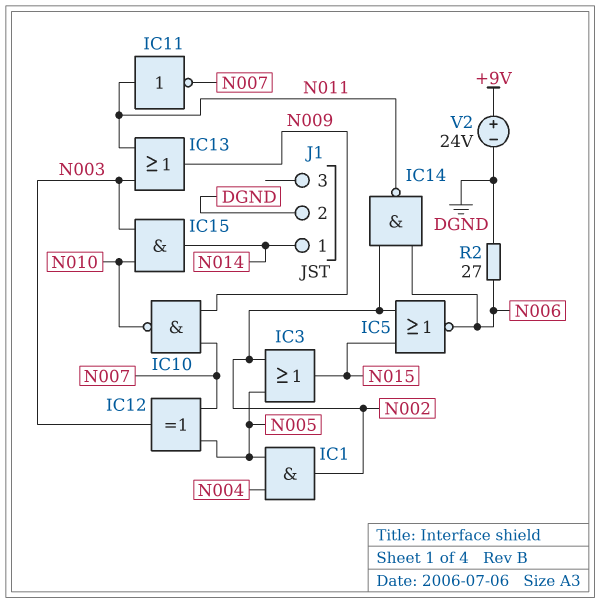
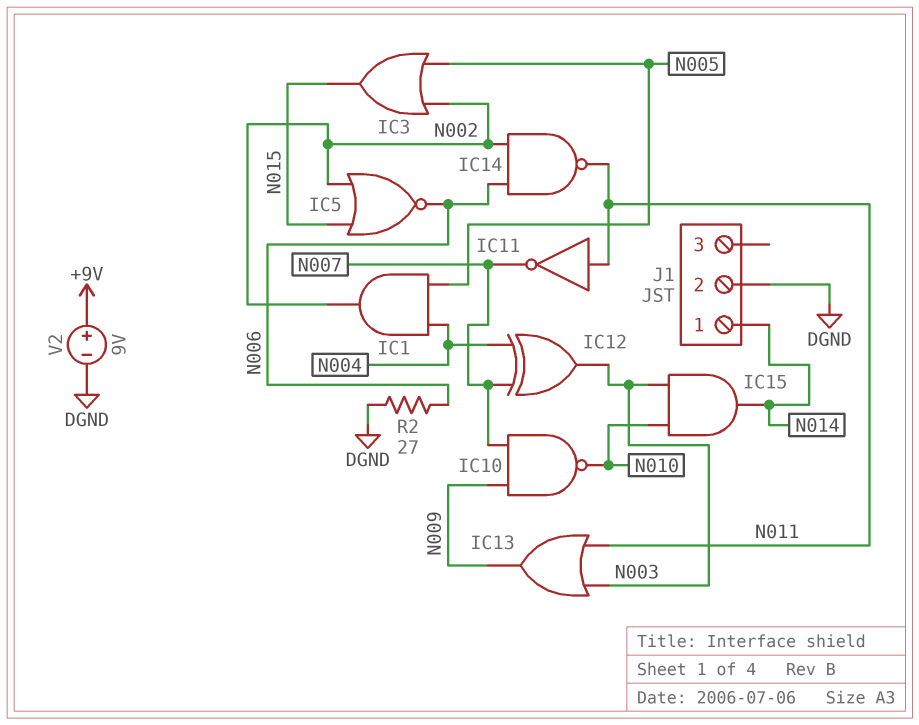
IC12: XOR (in N005, in N007, out N003) -> XOR (in N004, in N007, out N003)
V2: 24V (plus +9V, minus DGND) -> 9V (plus +9V, minus DGND)

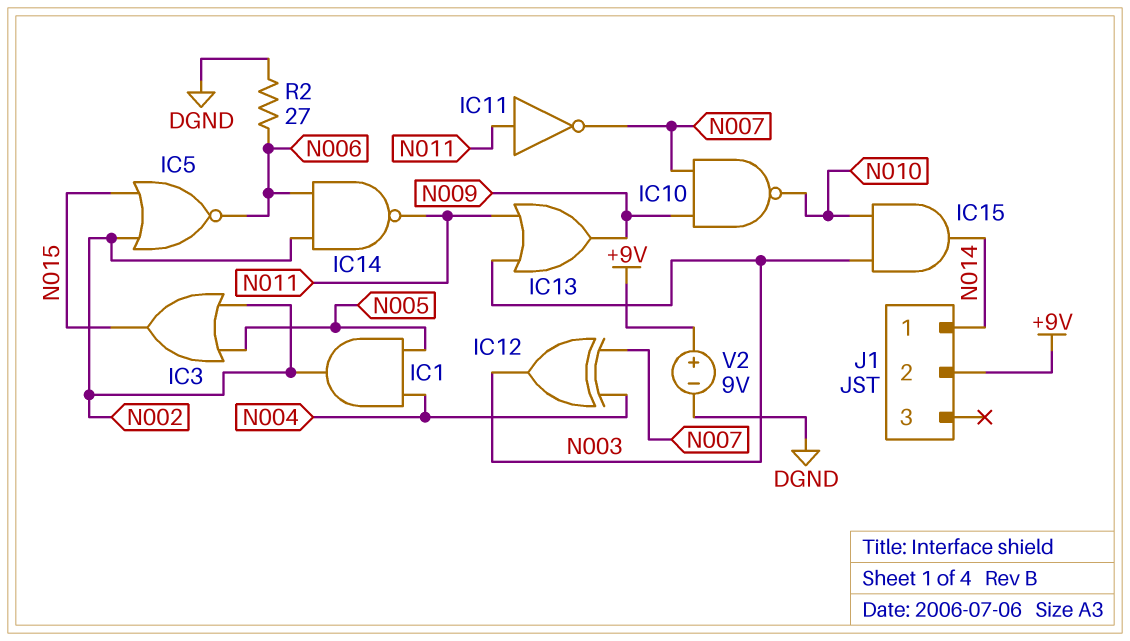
J1 pin 2: DGND -> +9V

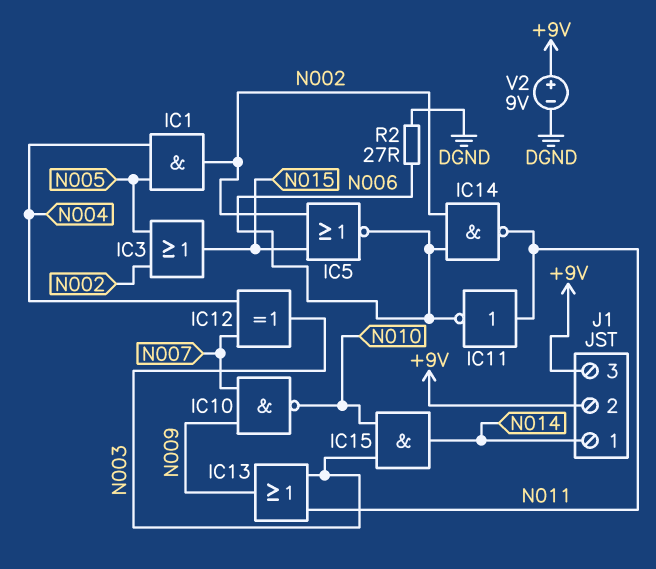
IC11: NOT (in N011, out N007) -> NOT (in N011, out N006)
J1 pin 3: none -> +9V

